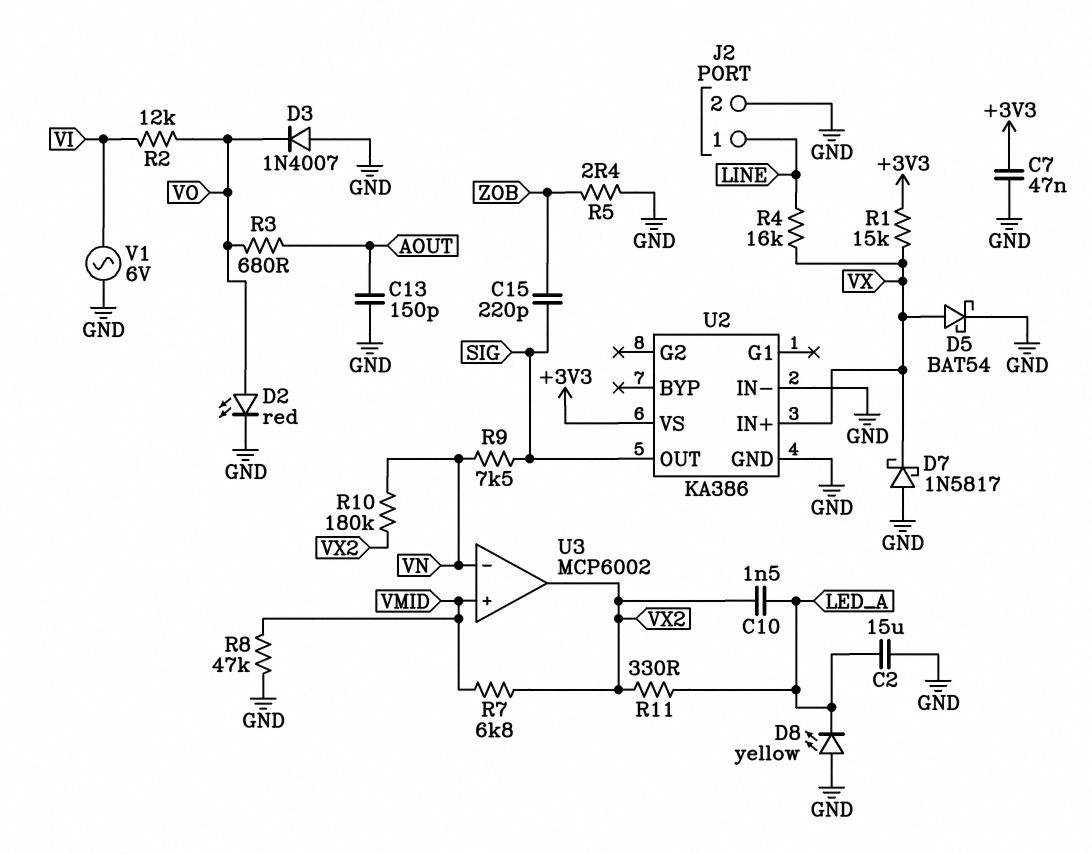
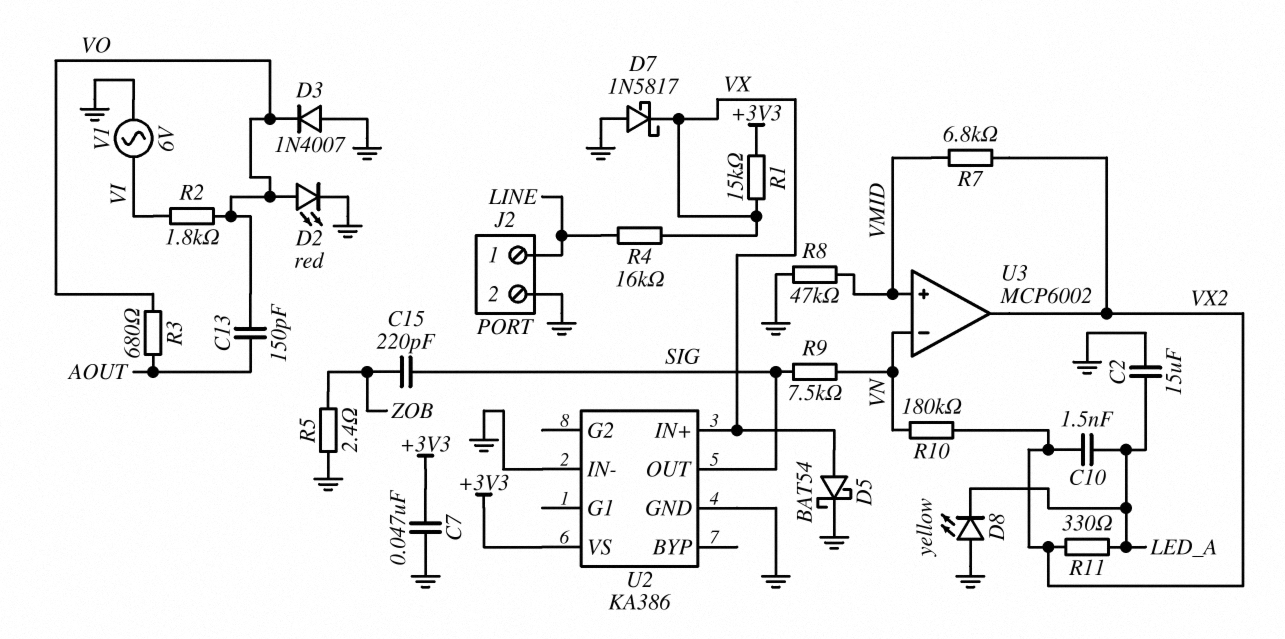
C13: 150pF (AOUT, GND) -> 150pF (AOUT, VO)
R2: 12k (VI, VO) -> 1.8k (VI, VO)

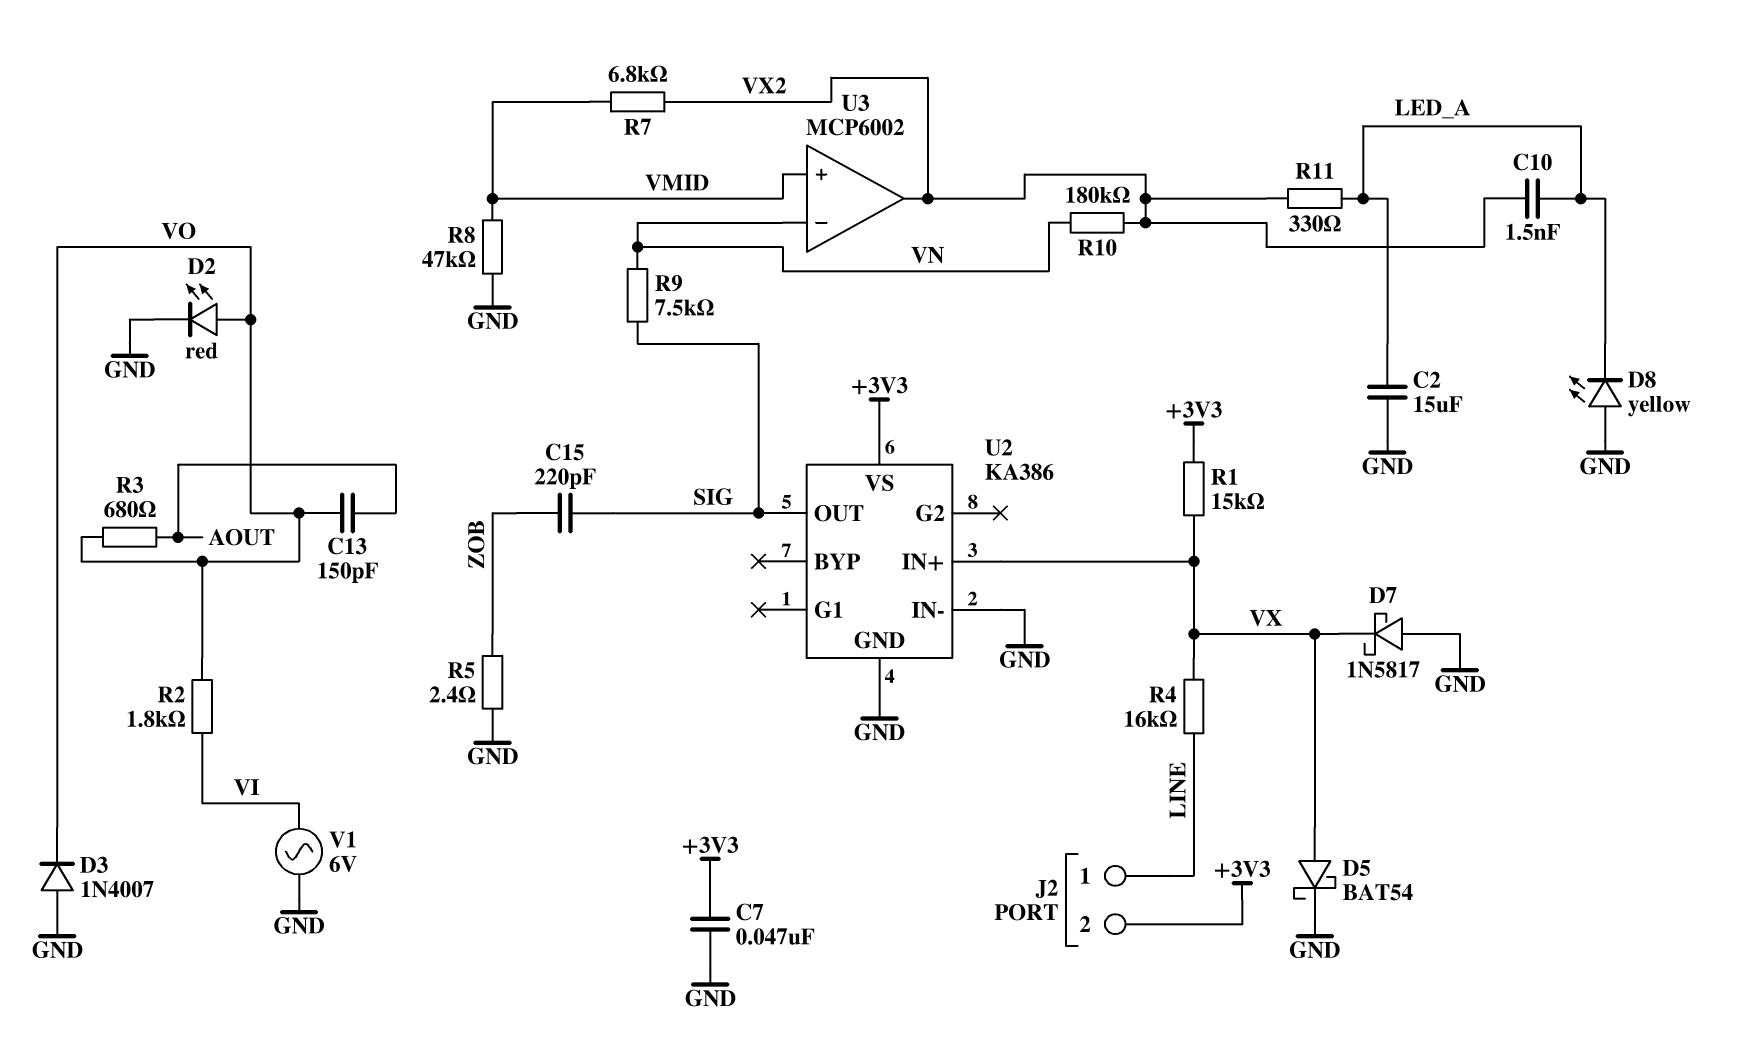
J2 pin 2: GND -> +3V3

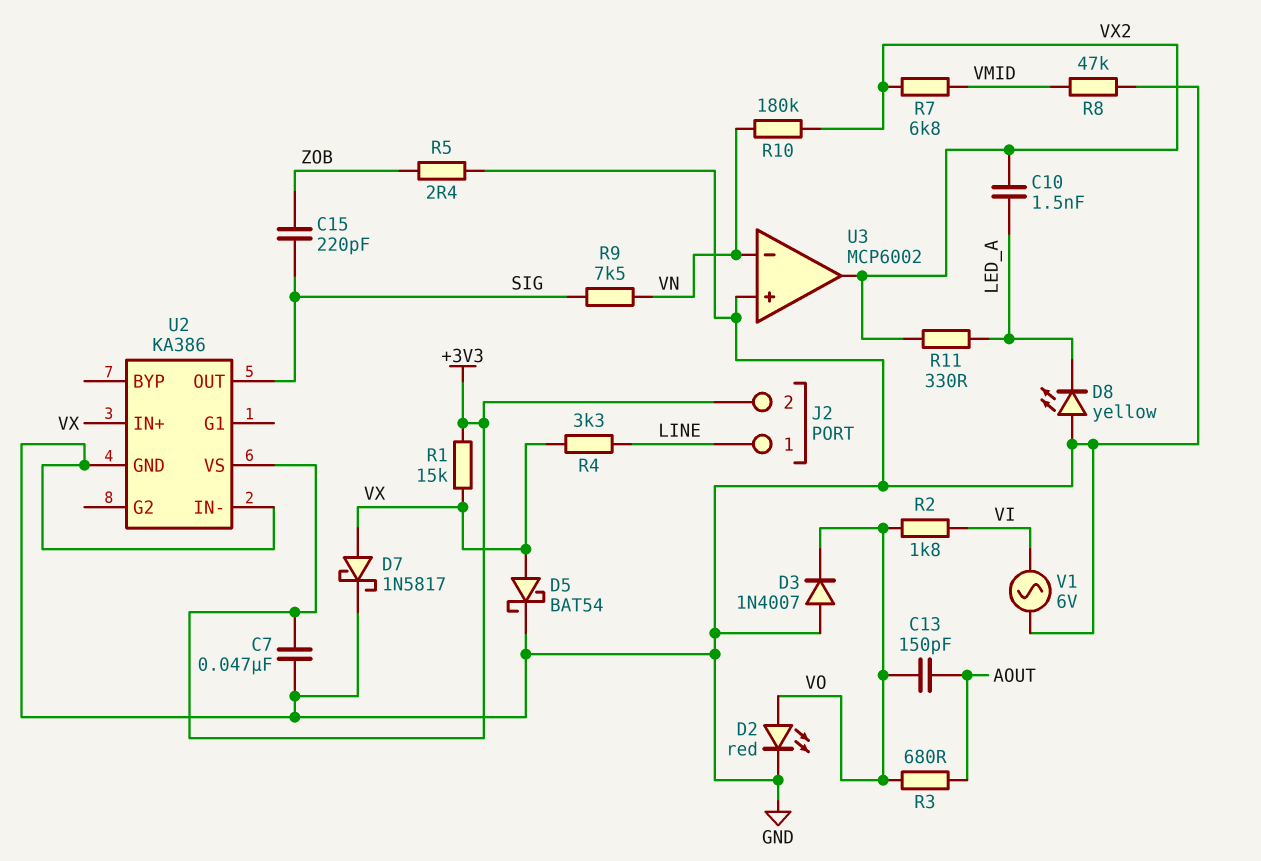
C2: 15uF (GND, LED_A) -> none
D7: schottky 1N5817 (A GND, K VX) -> schottky 1N5817 (A VX, K GND)
R4: 16k (LINE, VX) -> 3.3k (LINE, VX)
U3 pin in+: VMID -> GND

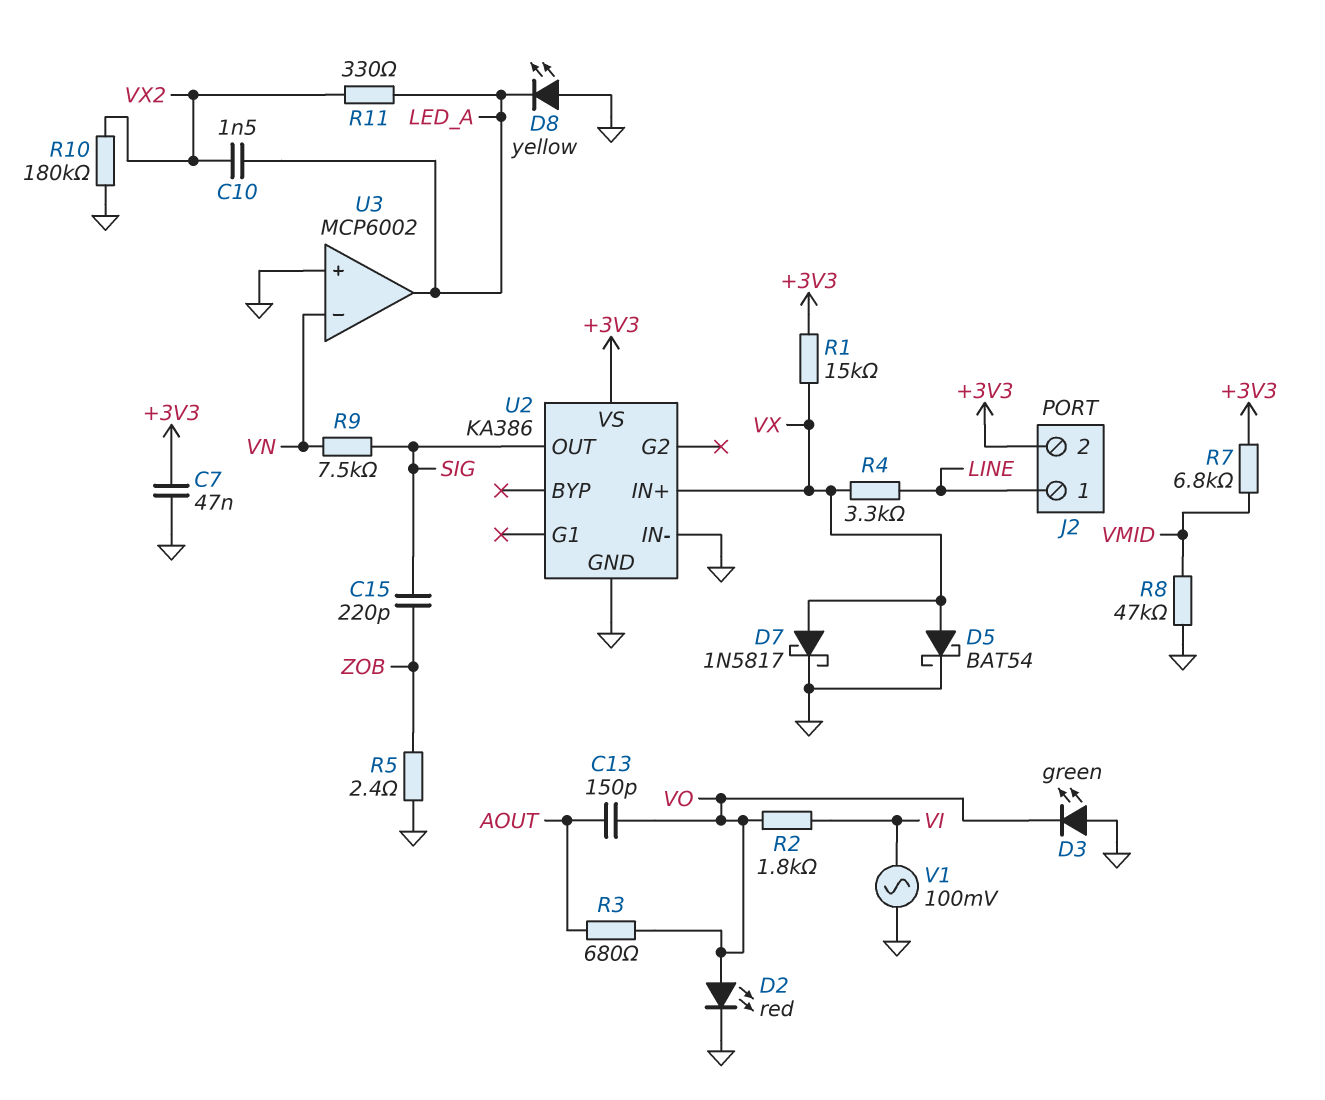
D3: diode 1N4007 (A GND, K VO) -> LED green (A GND, K VO)
R7: 6.8k (VMID, VX2) -> 6.8k (+3V3, VMID)
R10: 180k (VN, VX2) -> 180k (GND, VX2)
U3 pin out: VX2 -> LED_A
V1: AC 6V (GND, VI) -> AC 100mV (GND, VI)

